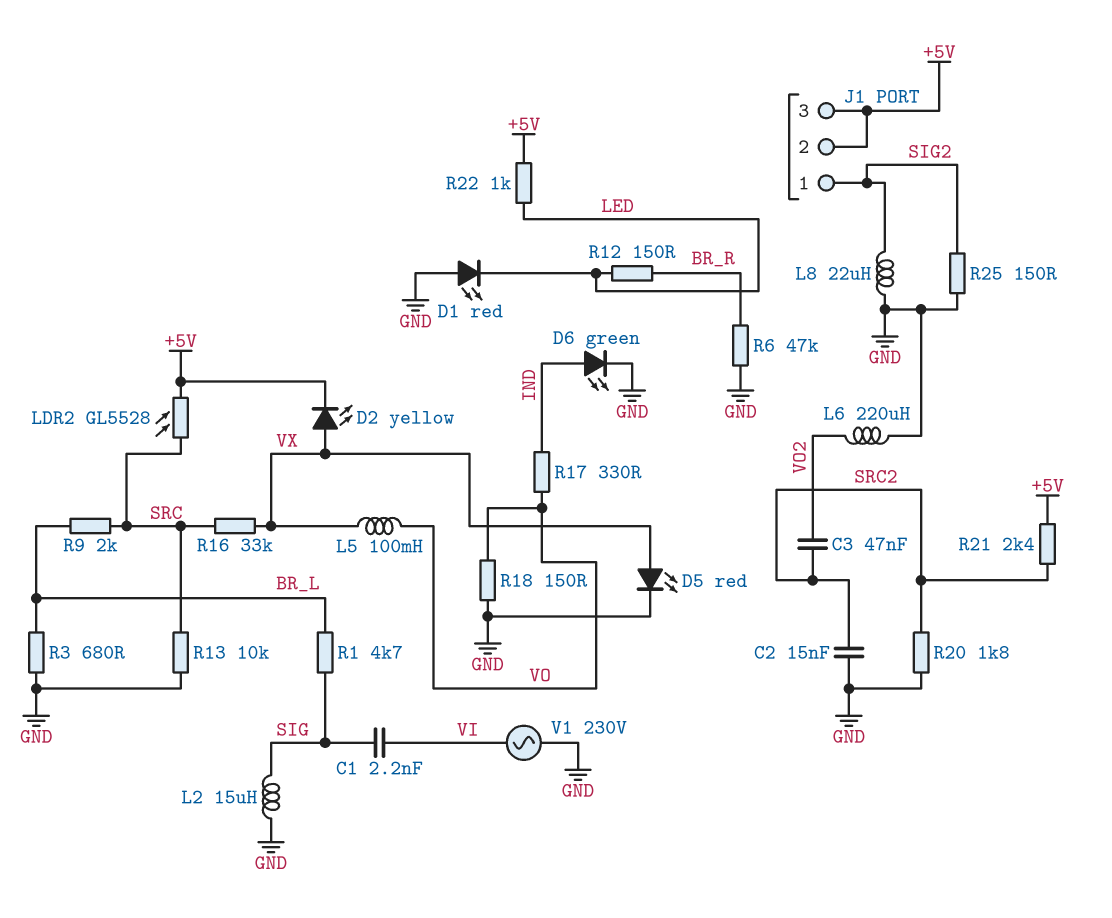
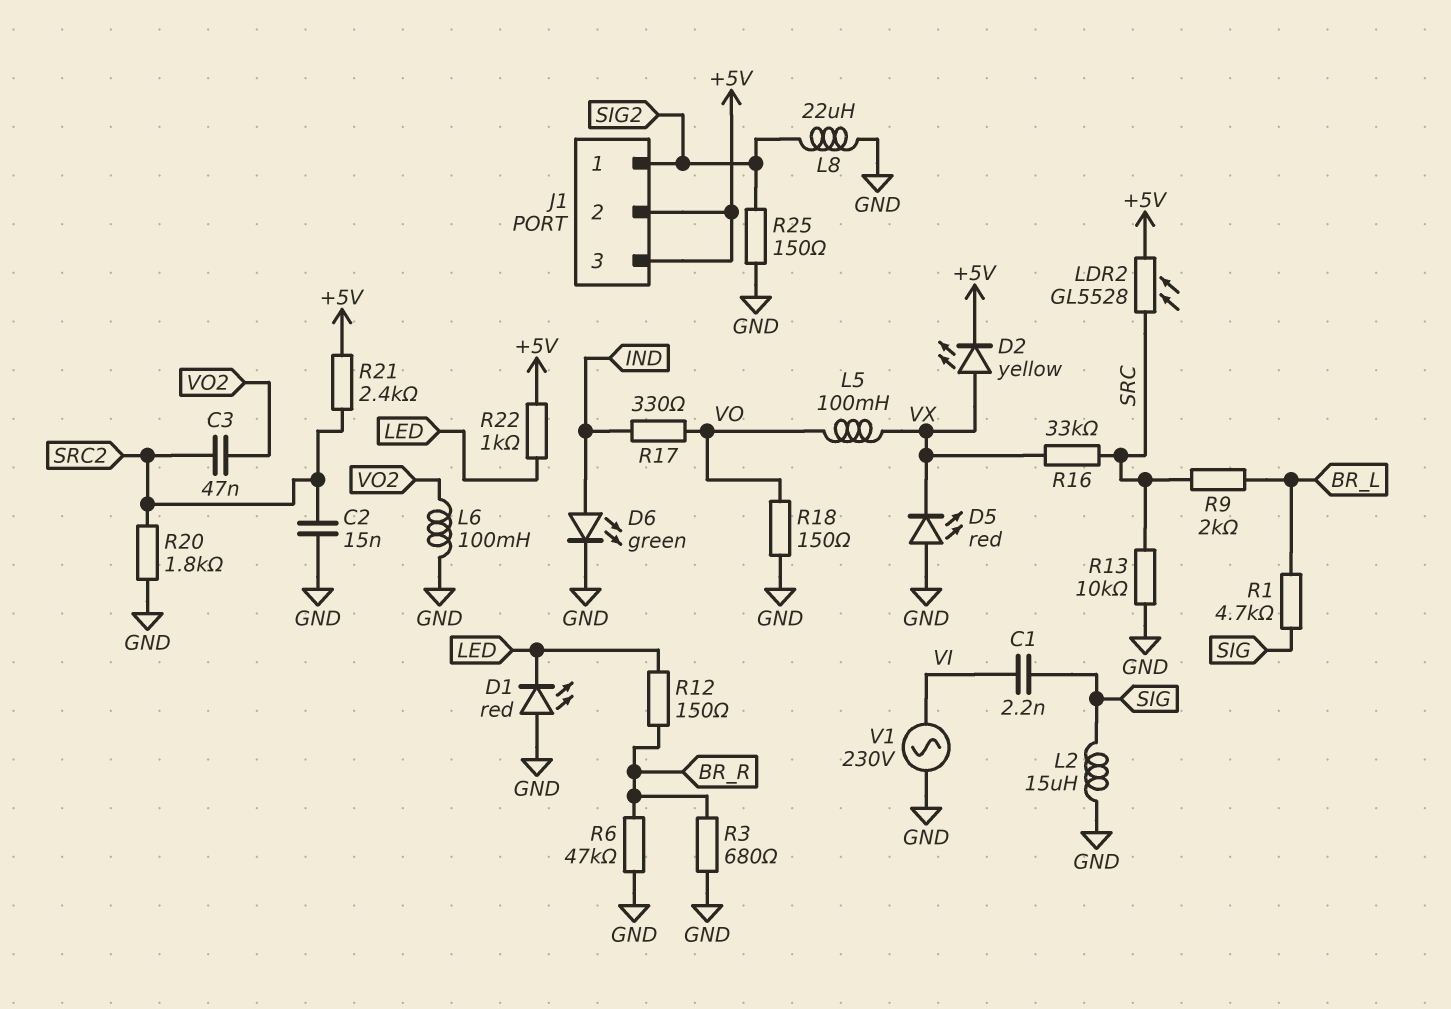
D5: LED red (A VX, K GND) -> LED red (A GND, K VX)
L6: 220uH (GND, VO2) -> 100mH (GND, VO2)
R3: 680 (BR_L, GND) -> 680 (BR_R, GND)

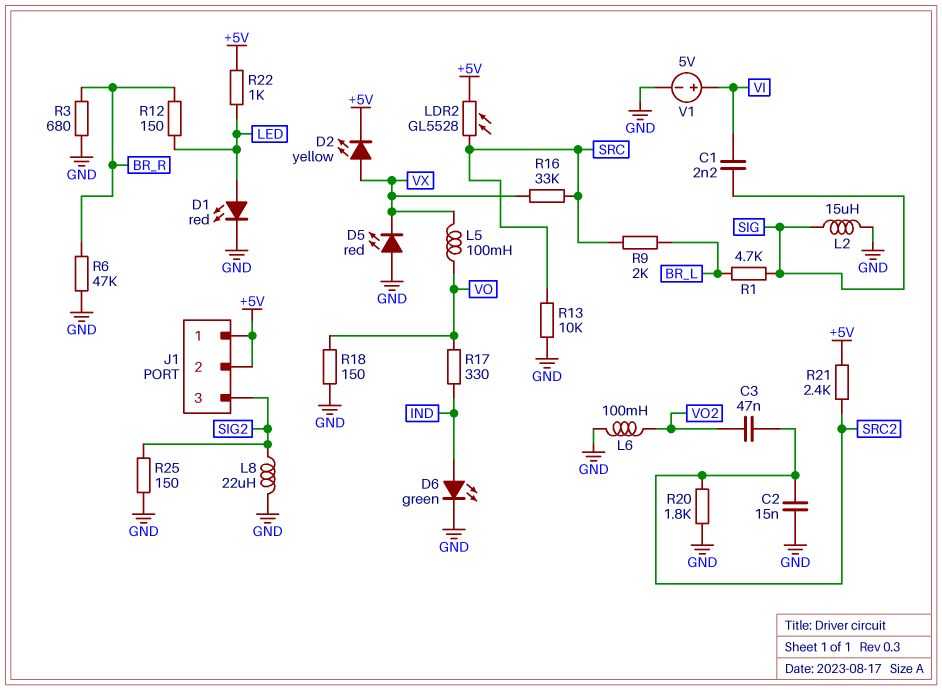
D1: LED red (A GND, K LED) -> LED red (A LED, K GND)
J1 pin 1: SIG2 -> +5V
J1 pin 3: +5V -> SIG2
V1: AC 230V (GND, VI) -> 5V (plus VI, minus GND)

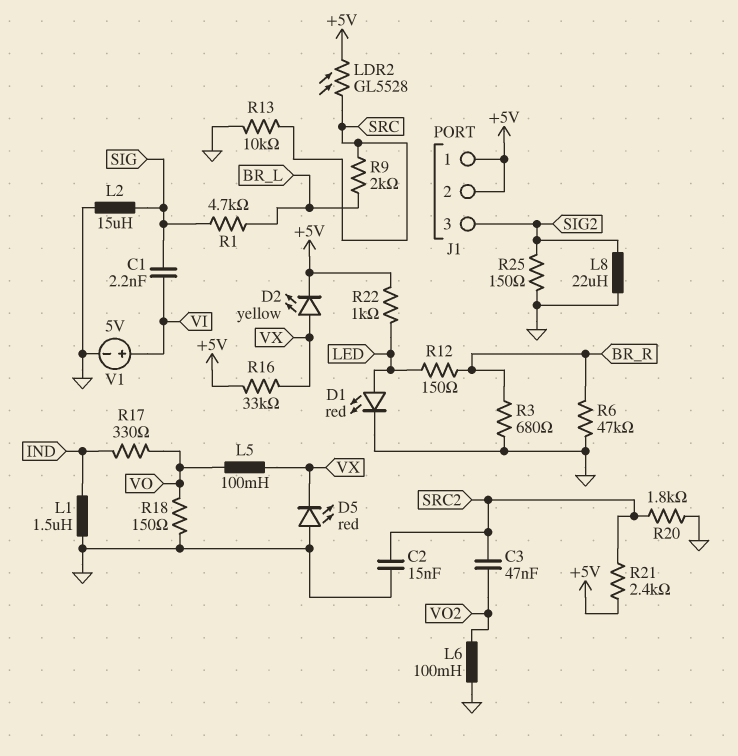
D6: LED green (A IND, K GND) -> none
L1: none -> 1.5uH (GND, IND)
R16: 33k (SRC, VX) -> 33k (+5V, VX)

